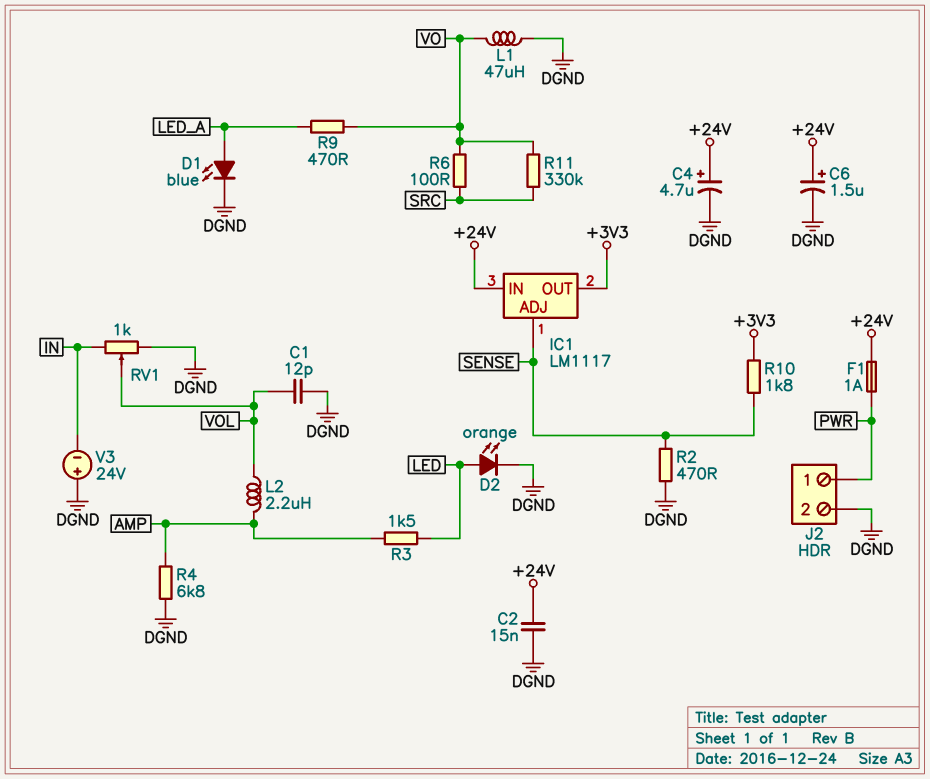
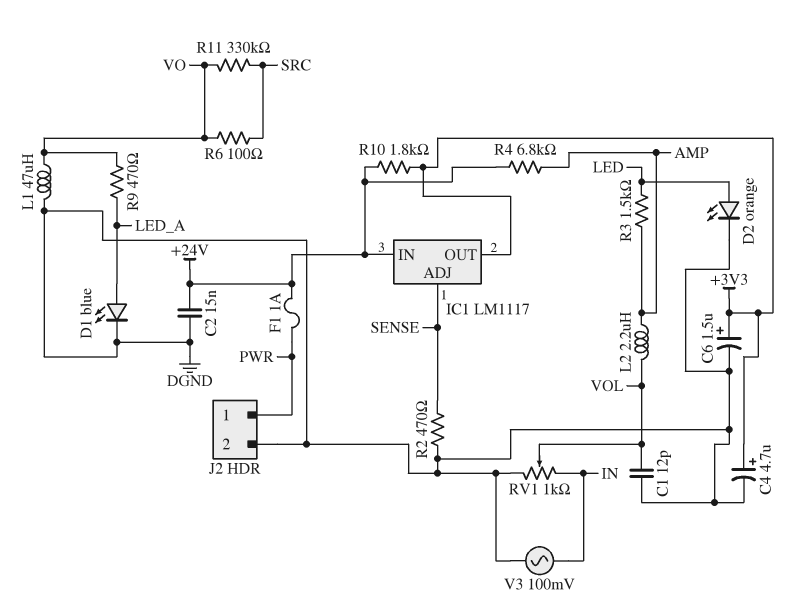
C4: 4.7uF (plus +24V, minus DGND) -> 4.7uF (plus +3V3, minus DGND)
C6: 1.5uF (plus +24V, minus DGND) -> 1.5uF (plus +3V3, minus DGND)
R4: 6.8k (AMP, DGND) -> 6.8k (+24V, AMP)
R10: 1.8k (+3V3, SENSE) -> 1.8k (+3V3, +24V)
V3: 24V (plus DGND, minus IN) -> AC 100mV (DGND, IN)

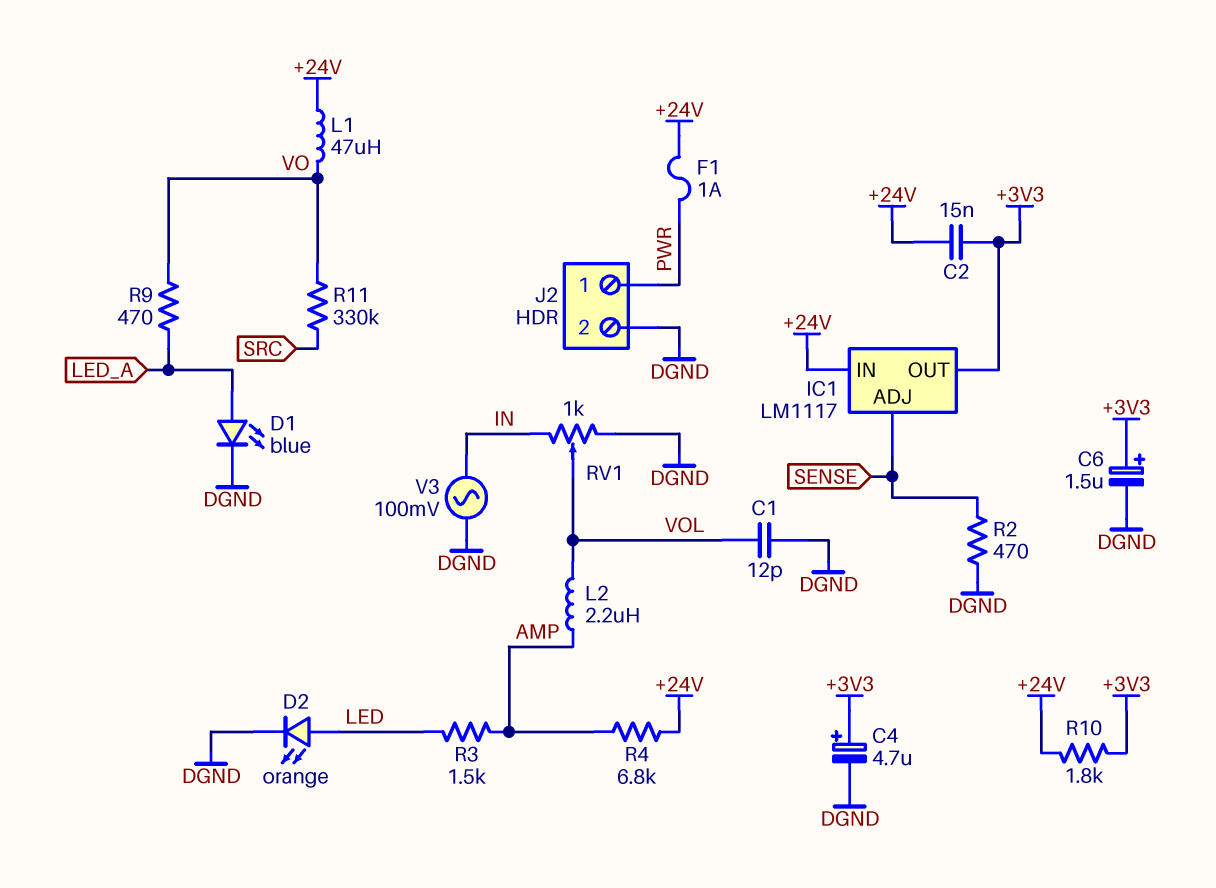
C2: 15nF (+24V, DGND) -> 15nF (+3V3, +24V)
L1: 47uH (DGND, VO) -> 47uH (+24V, VO)
R6: 100 (SRC, VO) -> none

